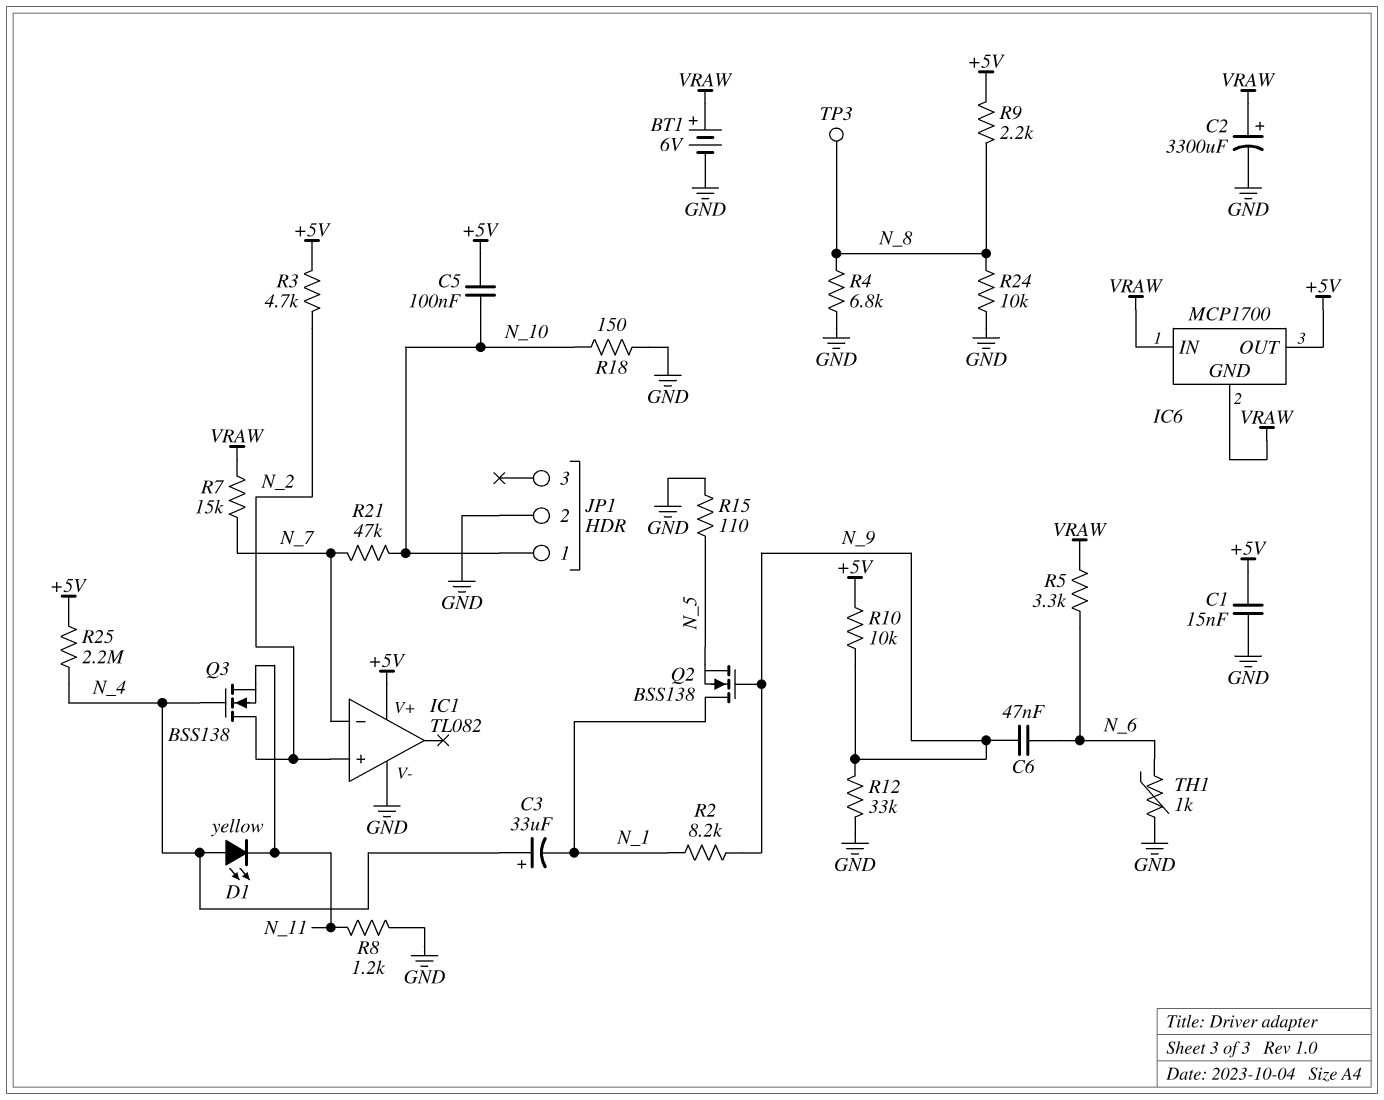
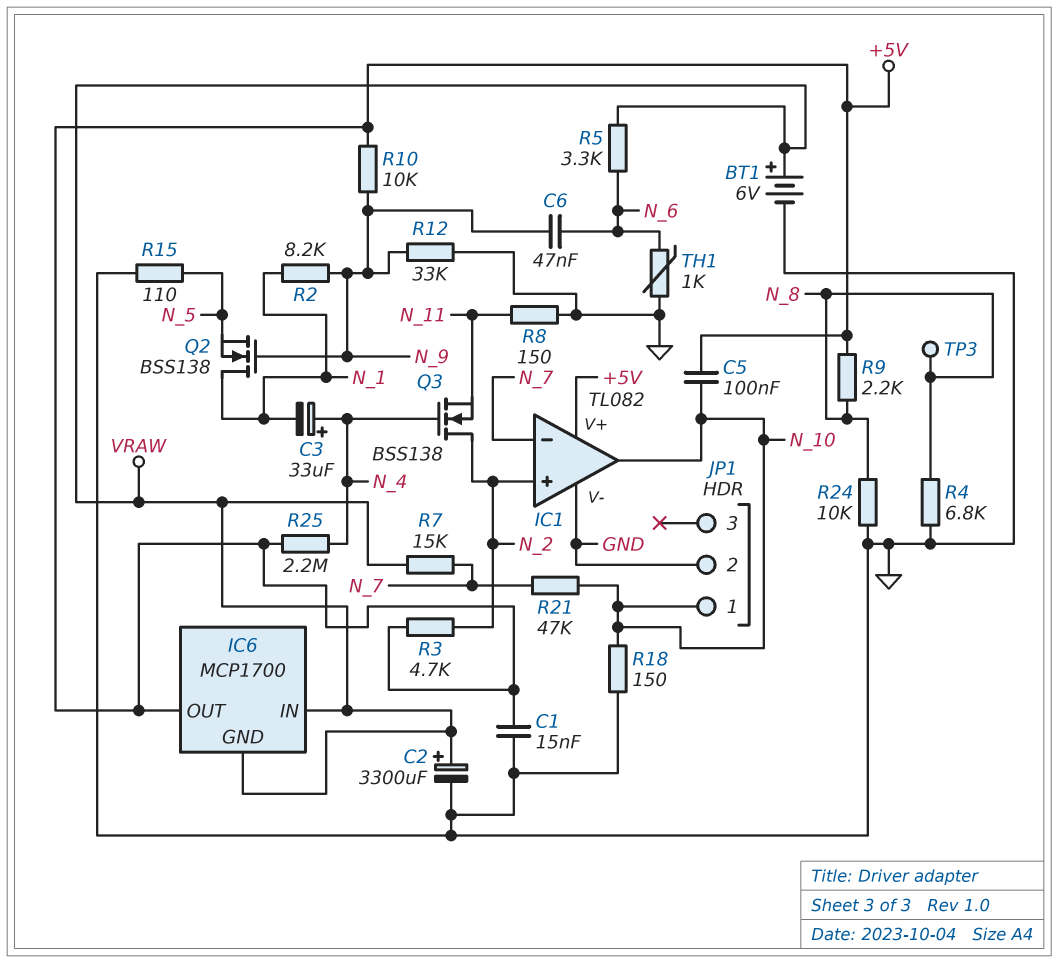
D1: LED yellow (A N_4, K N_11) -> none
IC1 pin out: none -> N_10
R8: 1.2k (GND, N_11) -> 150 (GND, N_11)

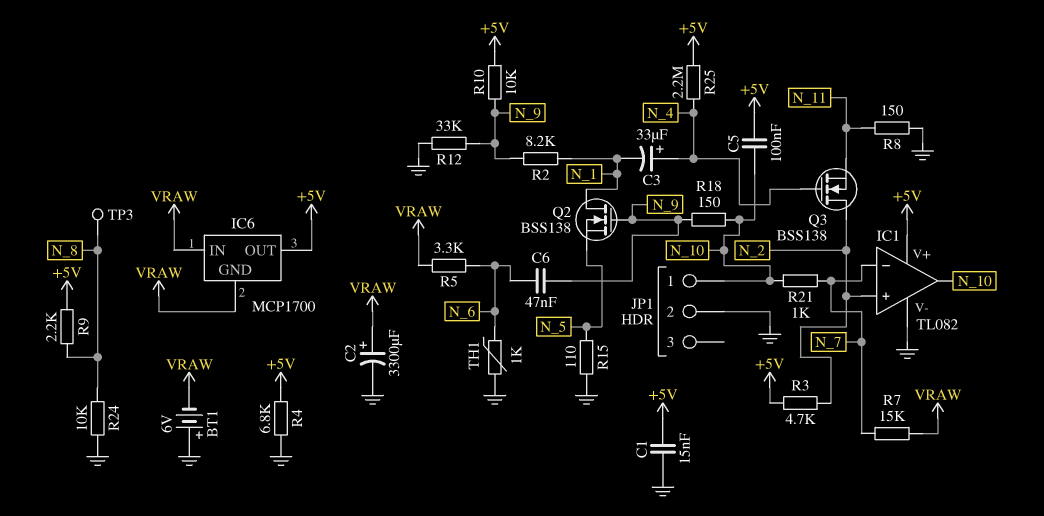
BT1: 6V (plus VRAW, minus GND) -> 6V (plus GND, minus VRAW)
R4: 6.8k (GND, N_8) -> 6.8k (+5V, GND)
R18: 150 (GND, N_10) -> 150 (N_9, N_10)
R21: 47k (N_7, N_10) -> 1k (N_7, N_10)

